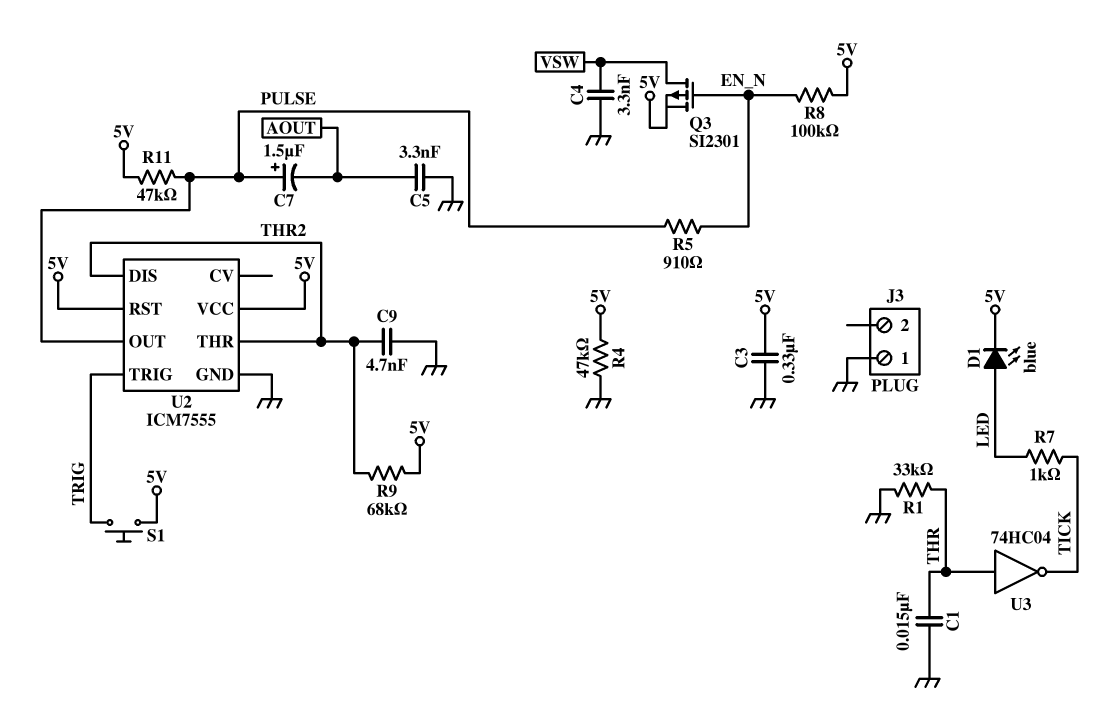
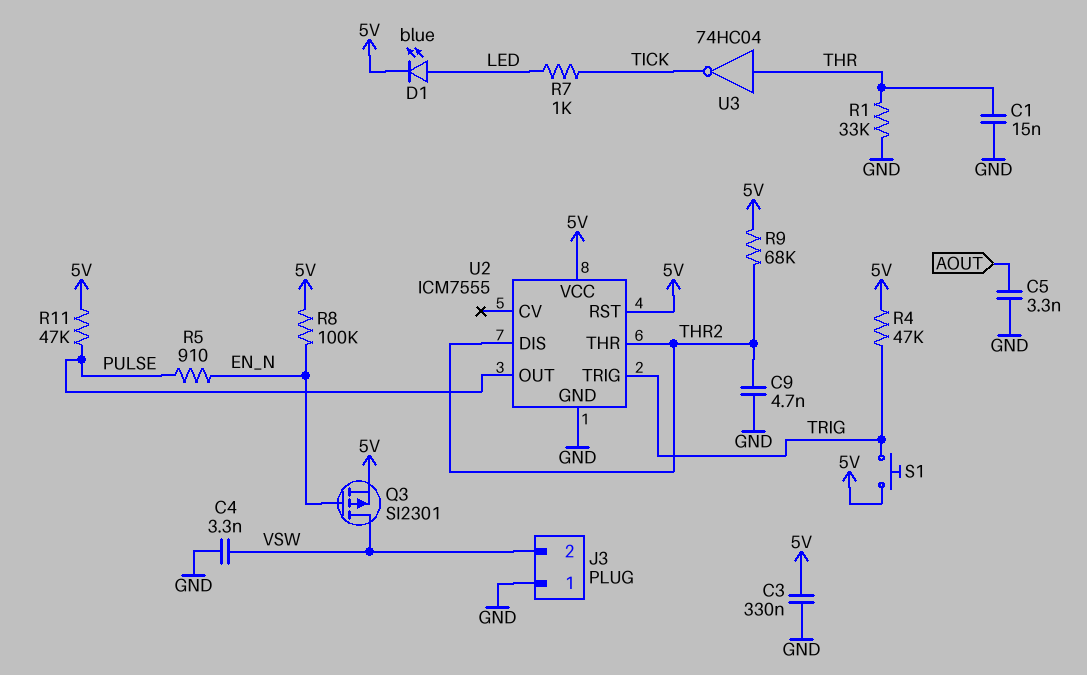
C7: 1.5uF (plus PULSE, minus AOUT) -> none
J3 pin 2: none -> VSW
R4: 47k (5V, GND) -> 47k (5V, TRIG)

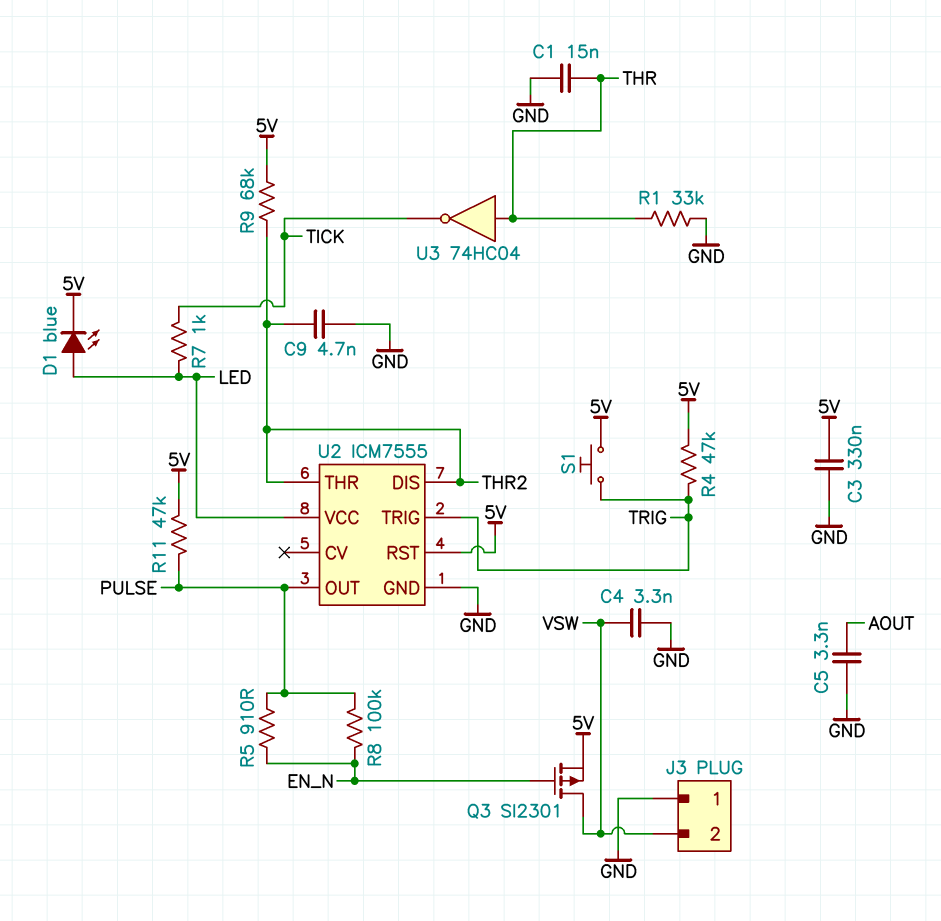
R8: 100k (5V, EN_N) -> 100k (EN_N, PULSE)
U2 pin VCC: 5V -> LED

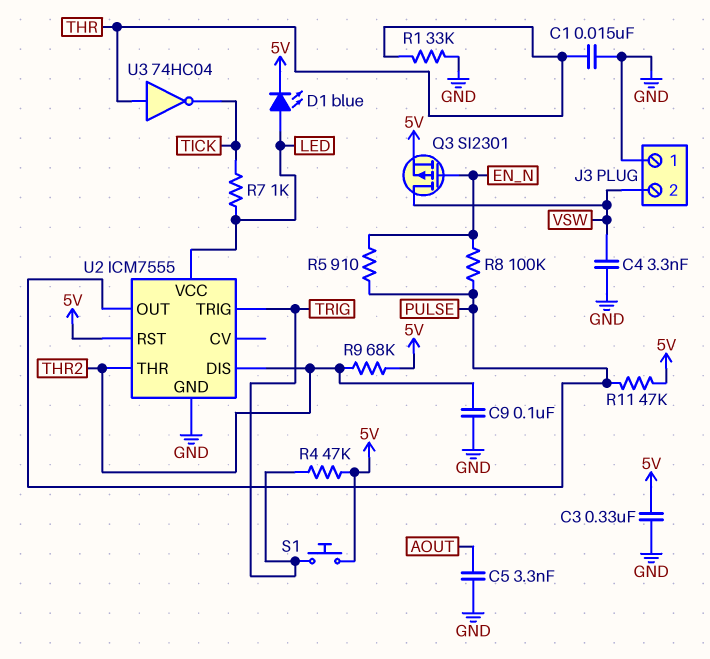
C9: 4.7nF (GND, THR2) -> 100nF (GND, THR2)

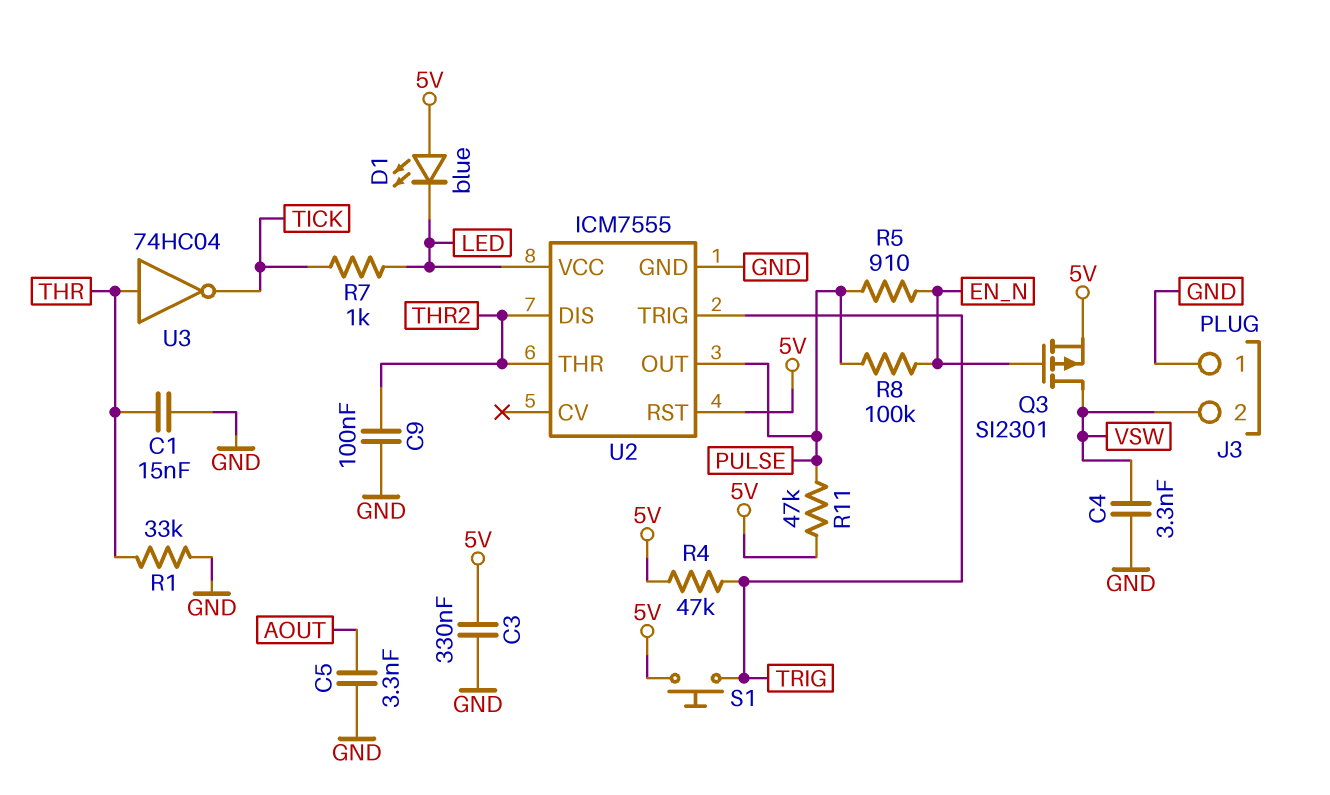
D1: LED blue (A LED, K 5V) -> LED blue (A 5V, K LED)
R9: 68k (5V, THR2) -> none

